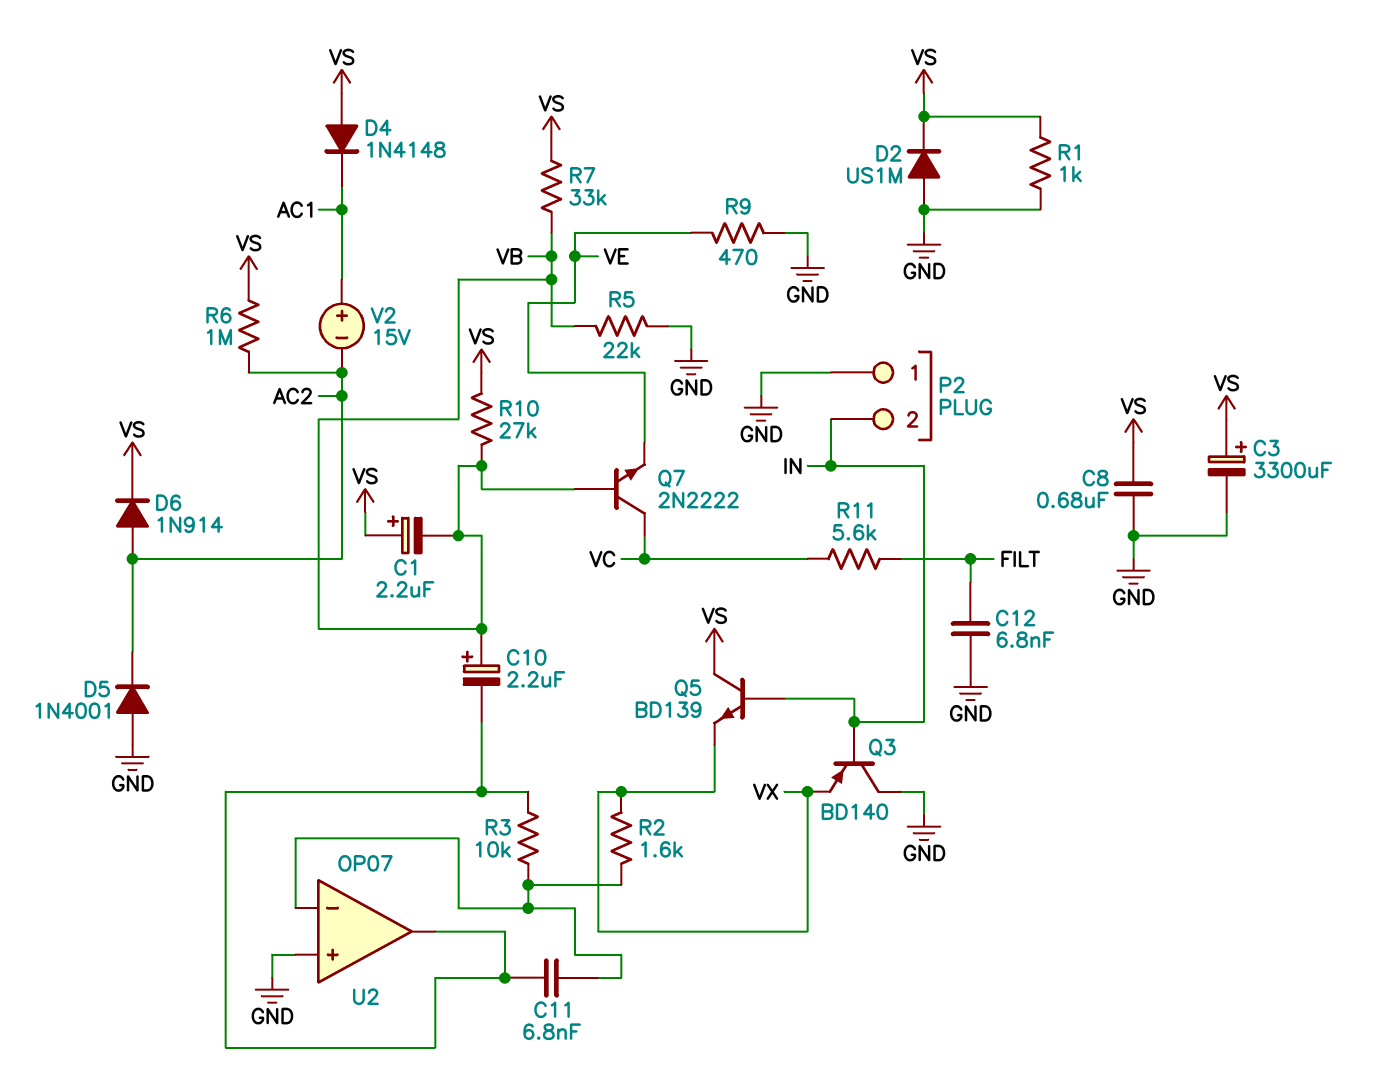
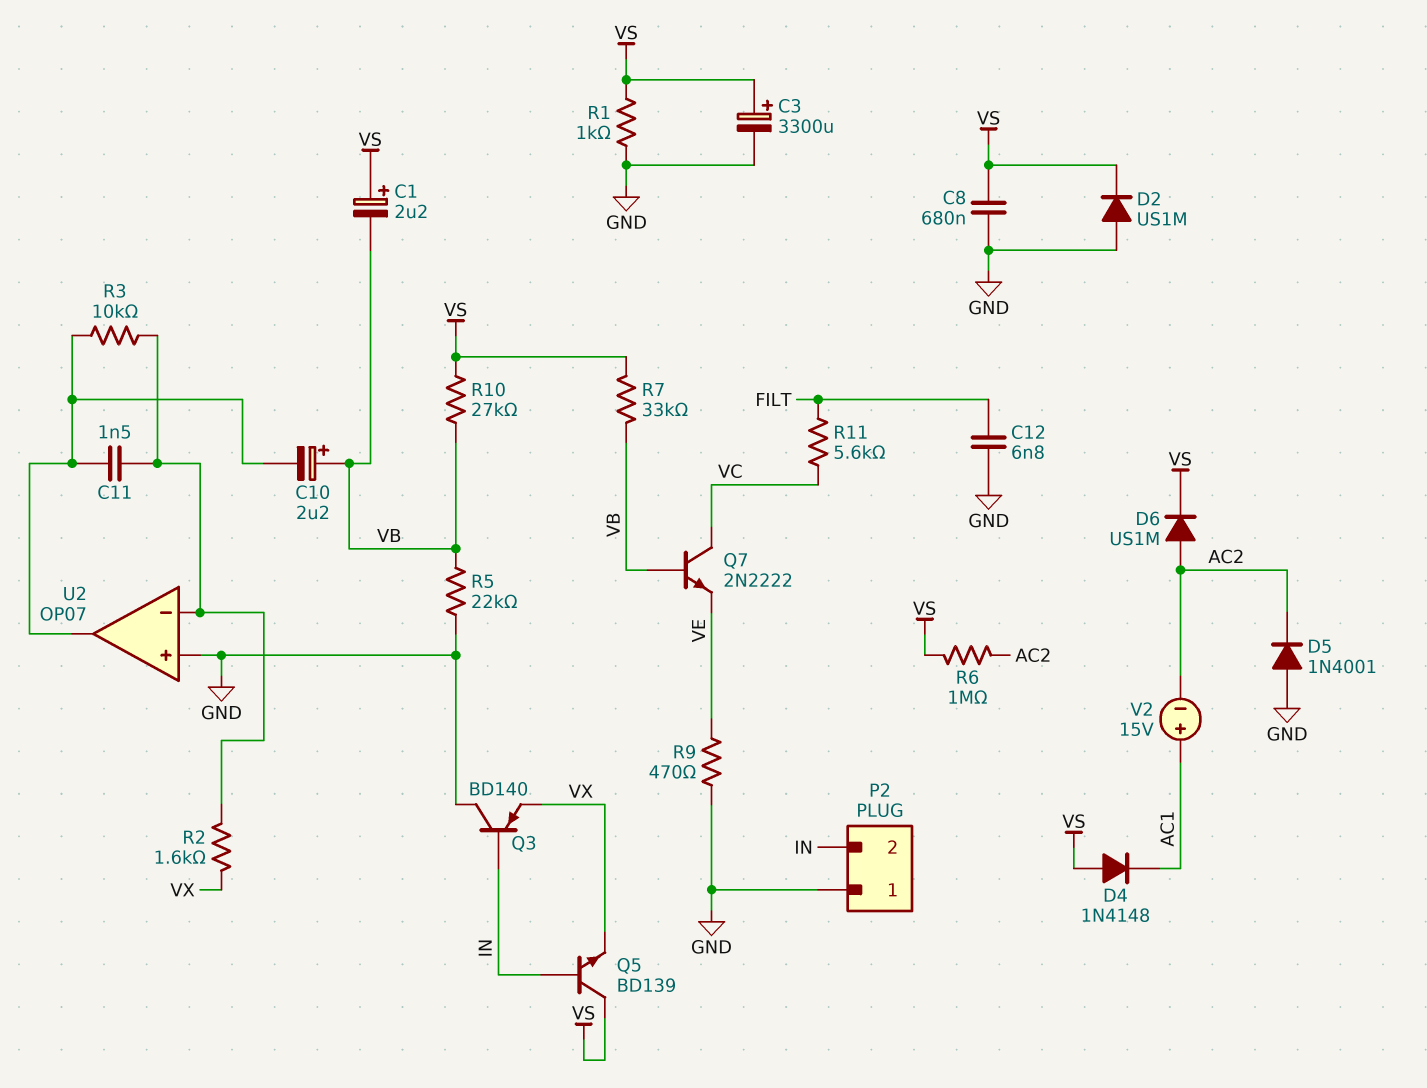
C11: 6.8nF (U2/in-, U2/out) -> 1.5nF (U2/in-, U2/out)
D6: diode 1N914 (A AC2, K VS) -> diode US1M (A AC2, K VS)

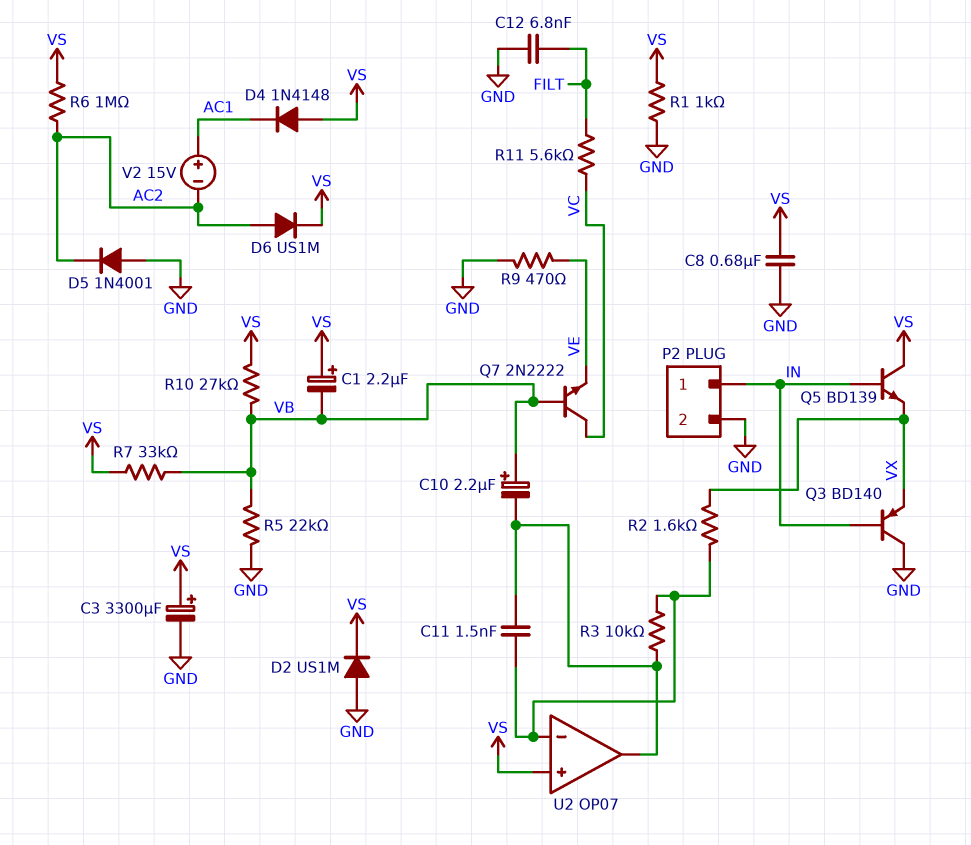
P2 pin 1: GND -> IN
P2 pin 2: IN -> GND
U2 pin in+: GND -> VS

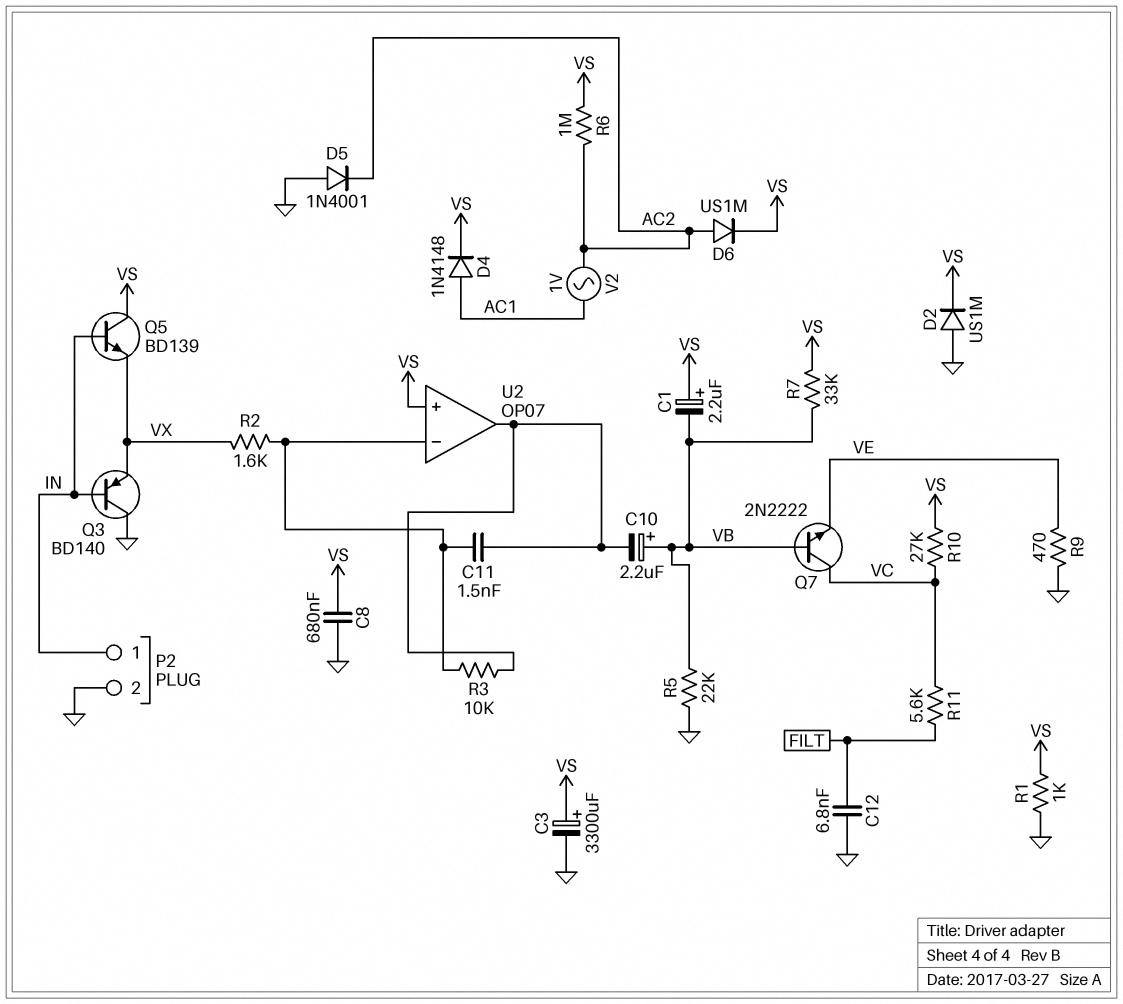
D4: diode 1N4148 (A VS, K AC1) -> diode 1N4148 (A AC1, K VS)
R10: 27k (VB, VS) -> 27k (VC, VS)
V2: 15V (plus AC1, minus AC2) -> AC 1V (AC1, AC2)

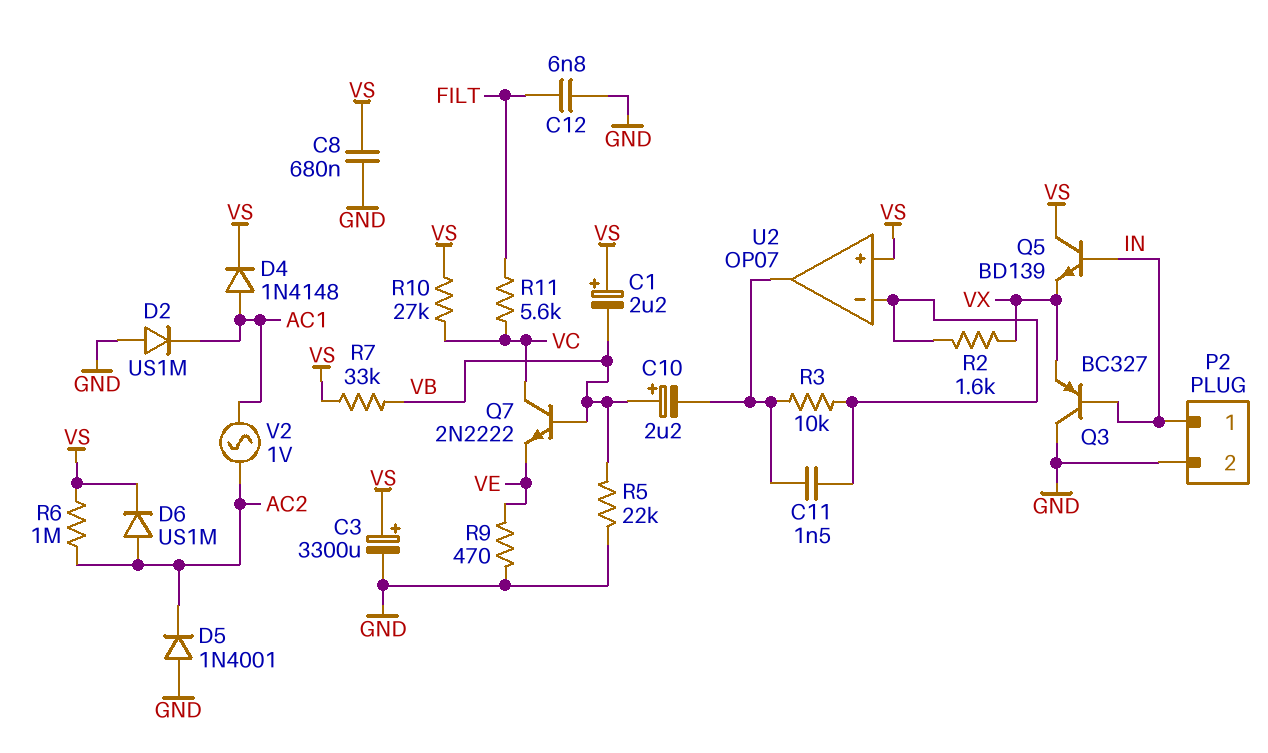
D2: diode US1M (A GND, K VS) -> diode US1M (A GND, K AC1)
Q3: PNP BD140 (B IN, C GND, E VX) -> PNP BC327 (B IN, C GND, E VX)
R1: 1k (GND, VS) -> none

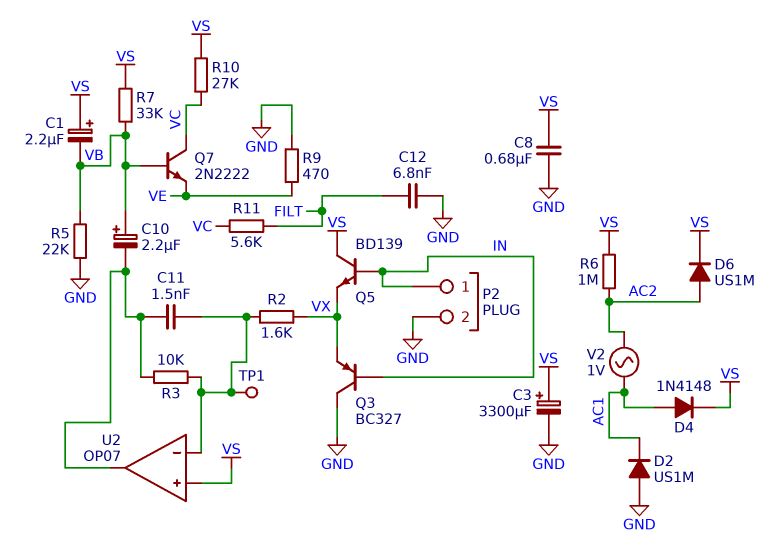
D5: diode 1N4001 (A GND, K AC2) -> none
TP1: none -> test point (U2/in-)

